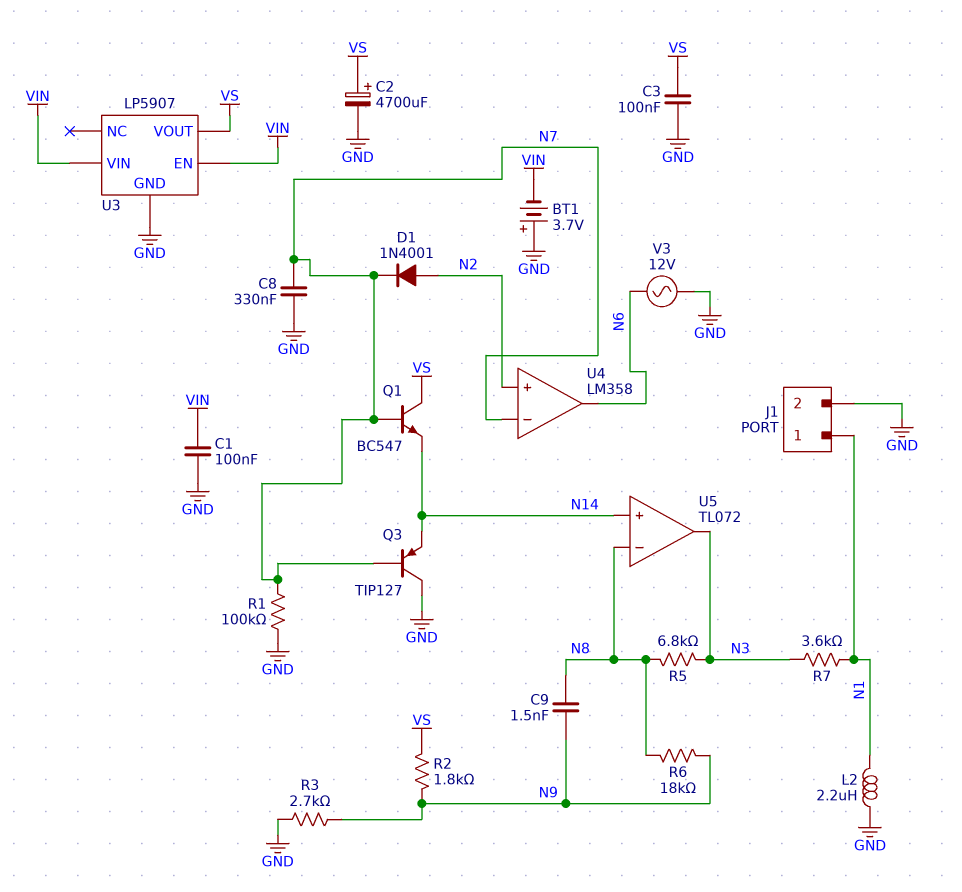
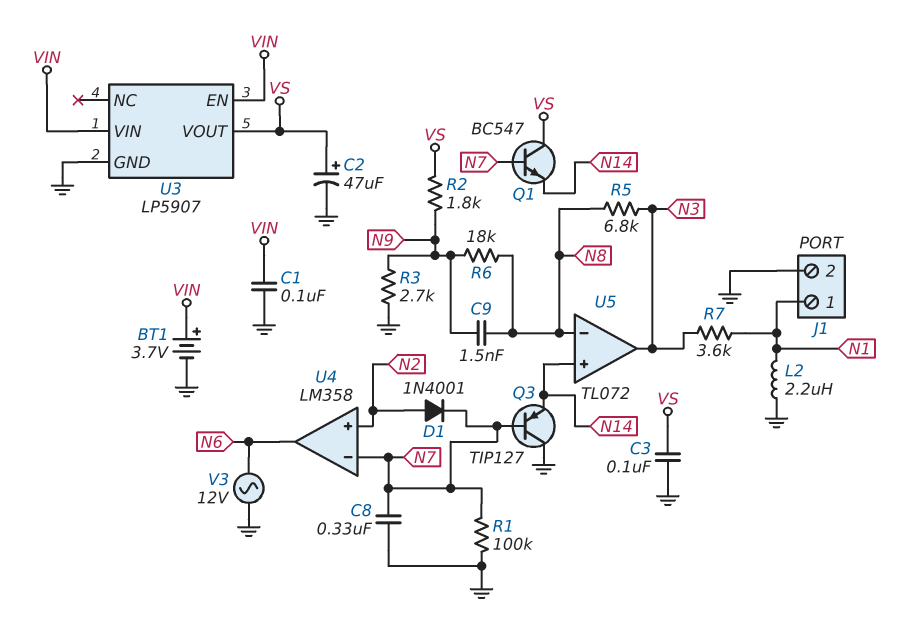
BT1: 3.7V (plus GND, minus VIN) -> 3.7V (plus VIN, minus GND)
C2: 4700uF (plus VS, minus GND) -> 47uF (plus VS, minus GND)

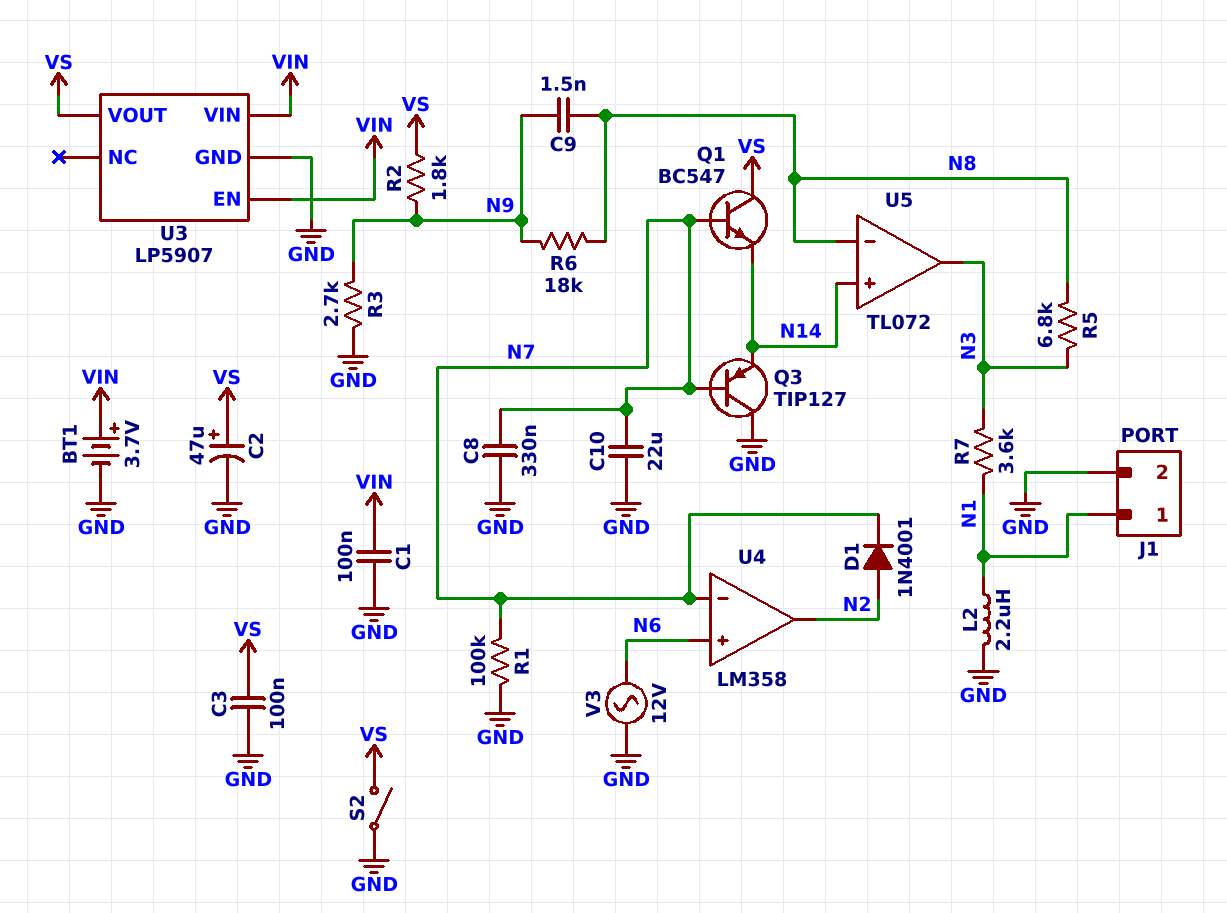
C10: none -> 22uF (GND, N7)
S2: none -> switch (GND, VS)
U4 pin in+: N2 -> N6
U4 pin out: N6 -> N2

